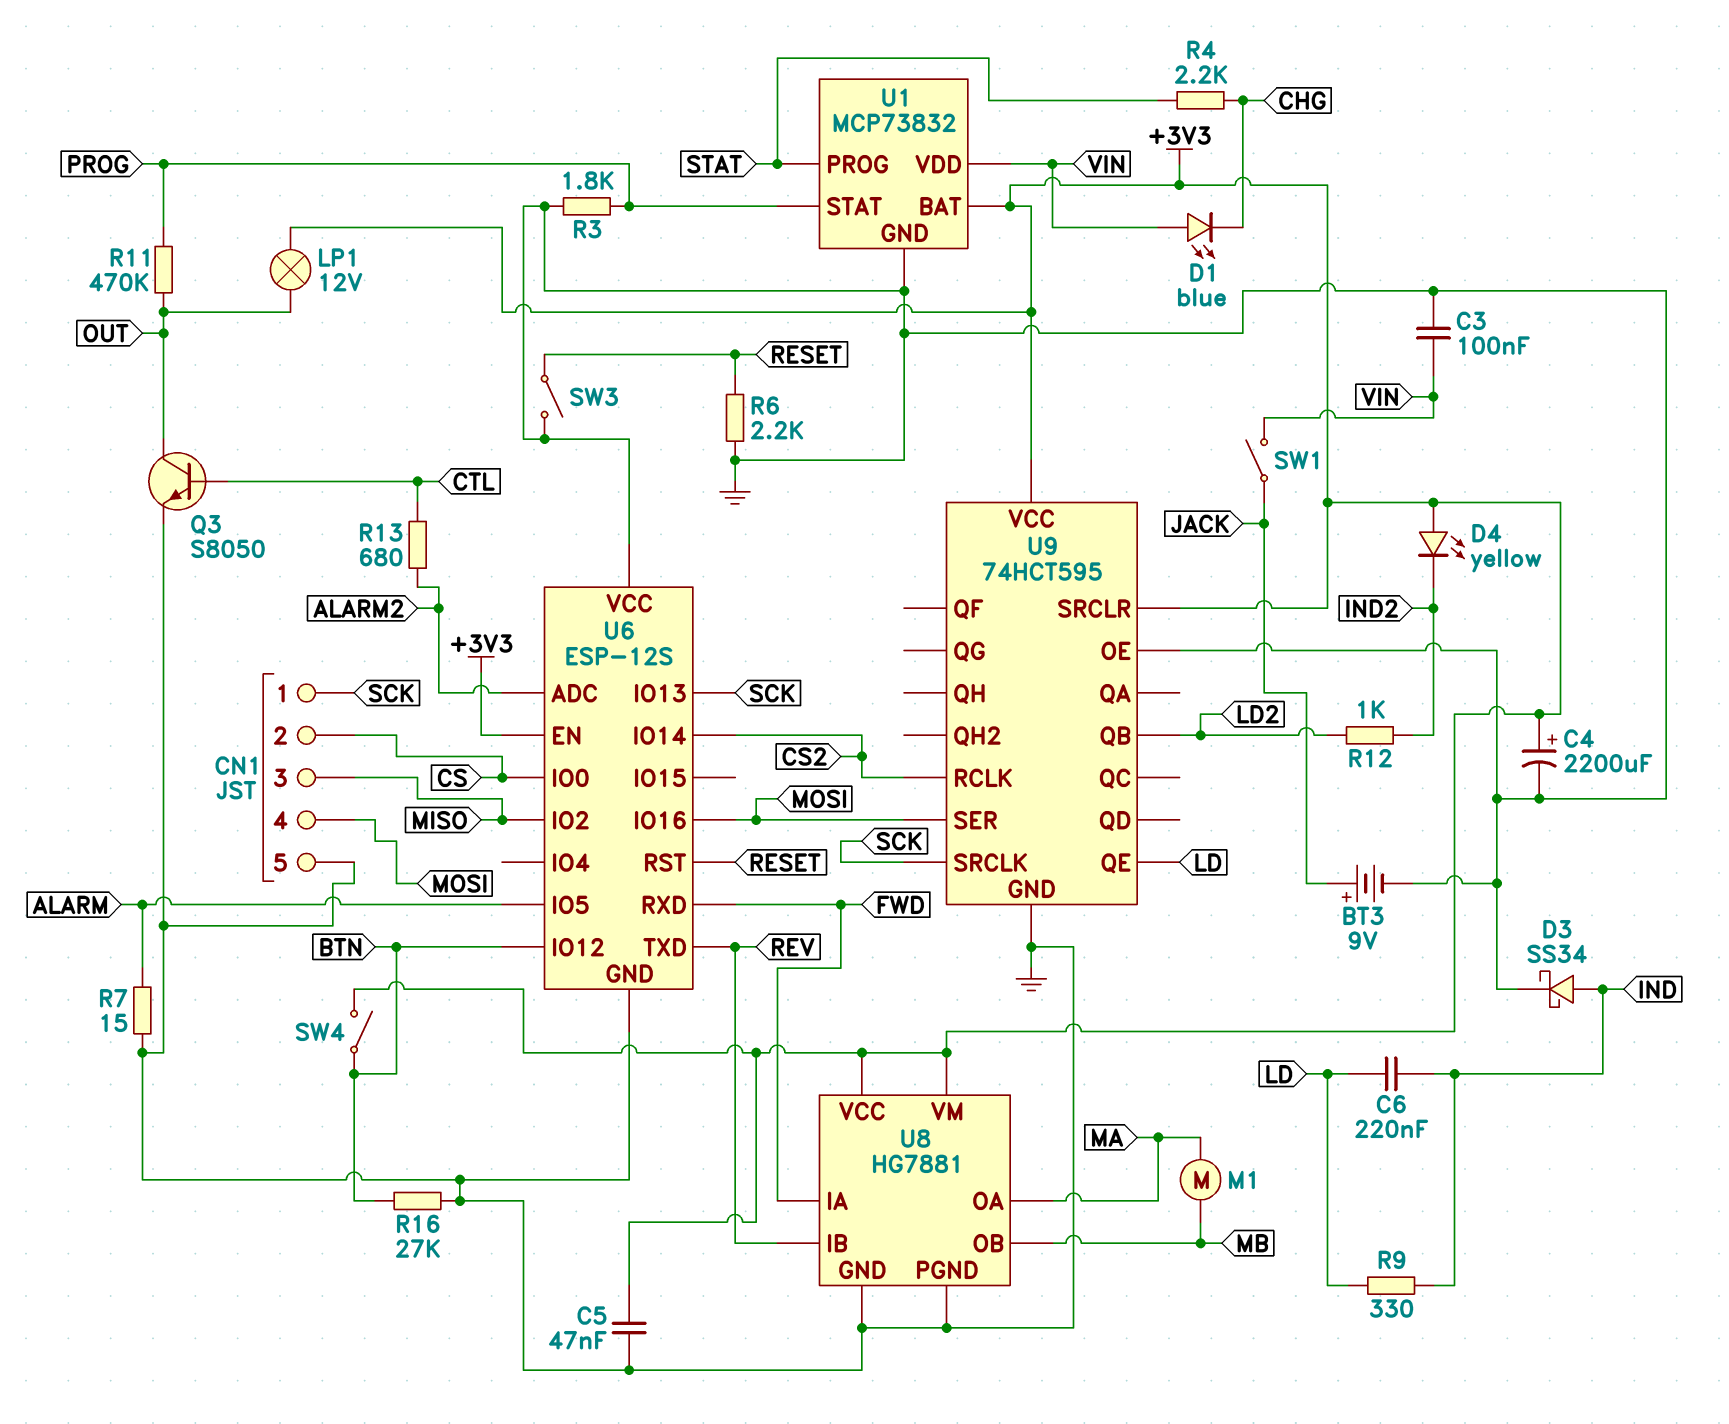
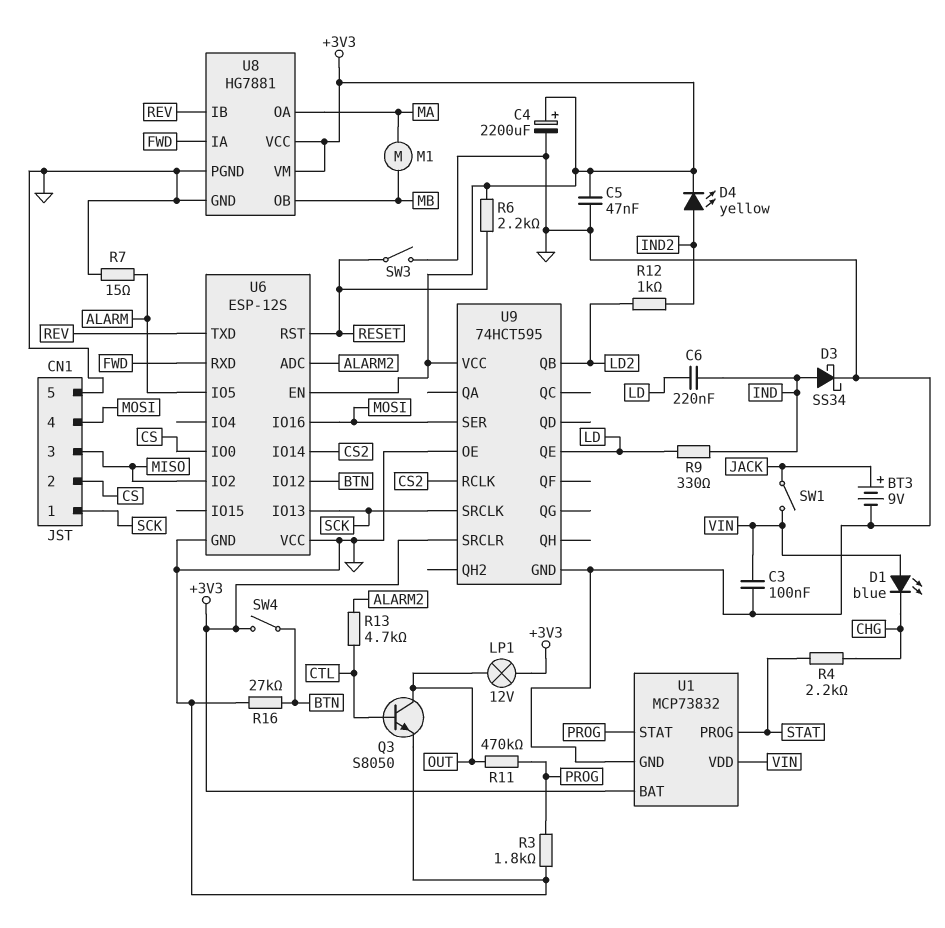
D4: LED yellow (A +3V3, K IND2) -> LED yellow (A IND2, K +3V3)
R6: 2.2k (GND, RESET) -> 2.2k (+3V3, RESET)
R13: 680 (ALARM2, CTL) -> 4.7k (ALARM2, CTL)

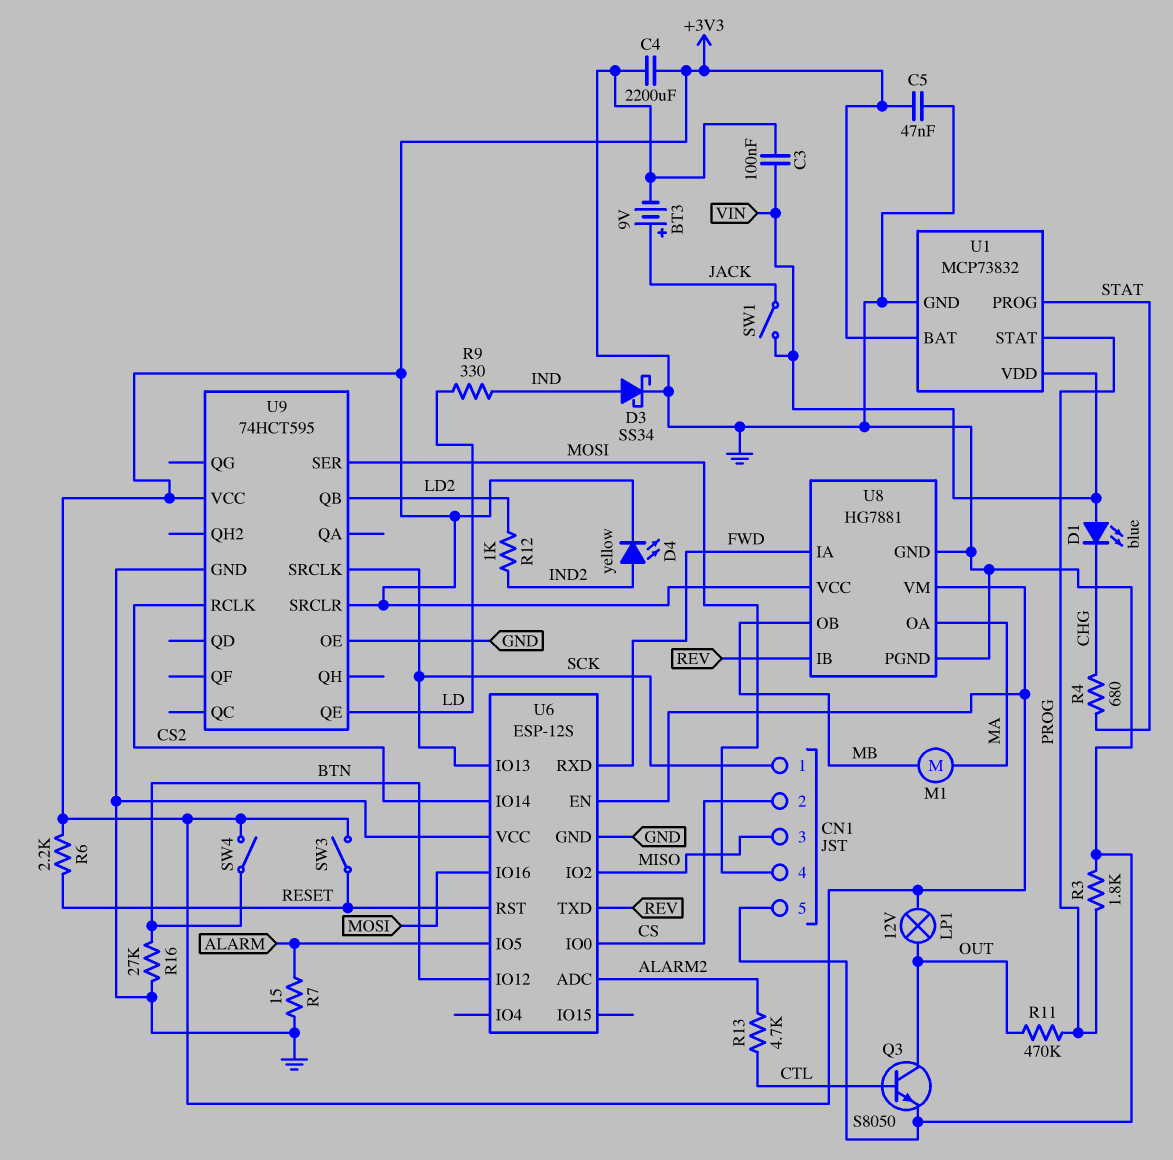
C4: 2200uF (plus +3V3, minus GND) -> 2200uF (+3V3, GND)
C6: 220nF (IND, LD) -> none
R4: 2.2k (CHG, STAT) -> 680 (CHG, STAT)
SW3: switch (GND, RESET) -> switch (+3V3, RESET)

